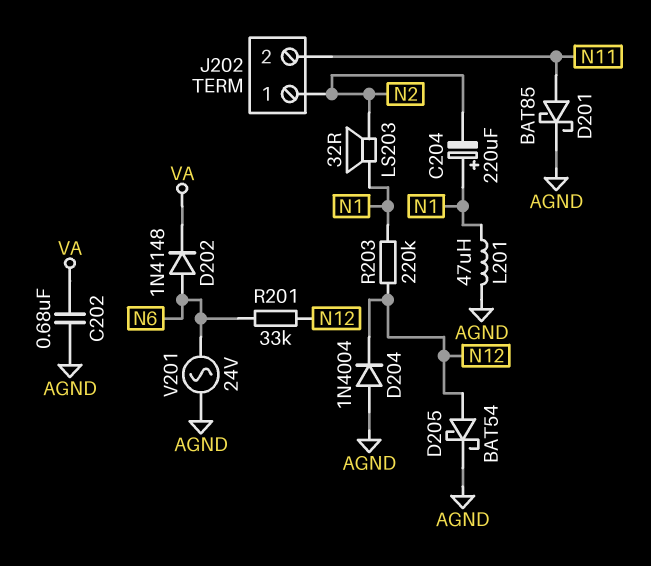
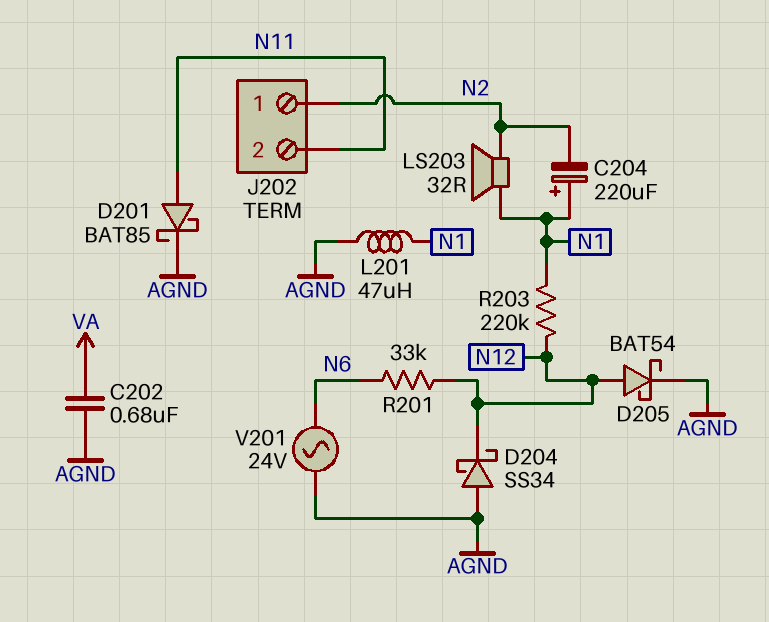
D202: diode 1N4148 (A N6, K VA) -> none
D204: diode 1N4004 (A AGND, K N12) -> schottky SS34 (A AGND, K N12)

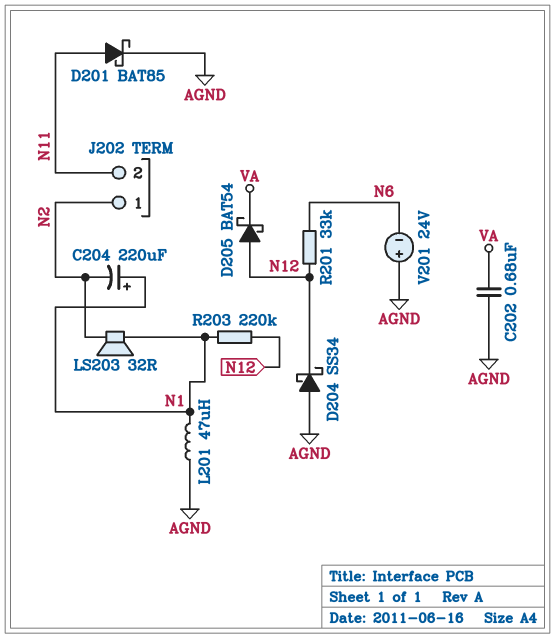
D205: schottky BAT54 (A N12, K AGND) -> schottky BAT54 (A N12, K VA)
V201: AC 24V (AGND, N6) -> 24V (plus AGND, minus N6)

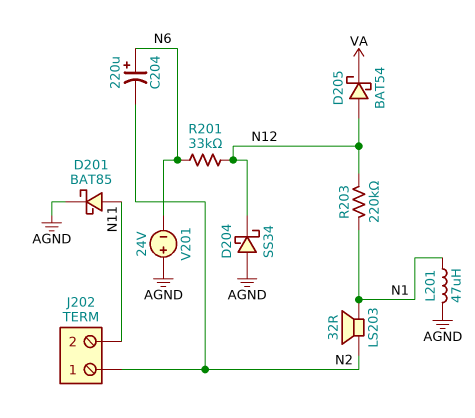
C202: 680nF (AGND, VA) -> none
C204: 220uF (plus N1, minus N2) -> 220uF (plus N6, minus N2)

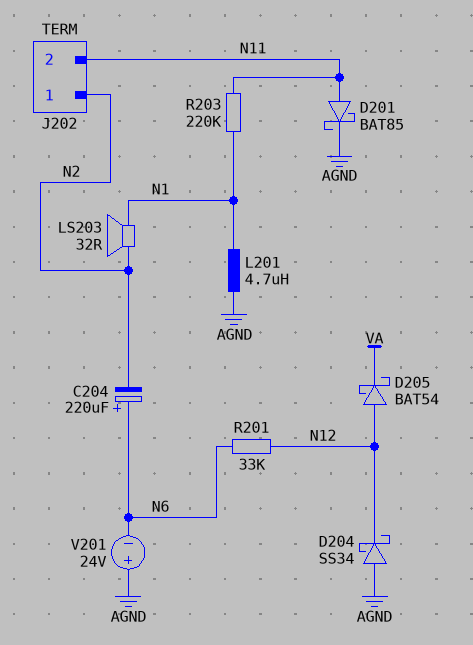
L201: 47uH (AGND, N1) -> 4.7uH (AGND, N1)
R203: 220k (N1, N12) -> 220k (N1, N11)

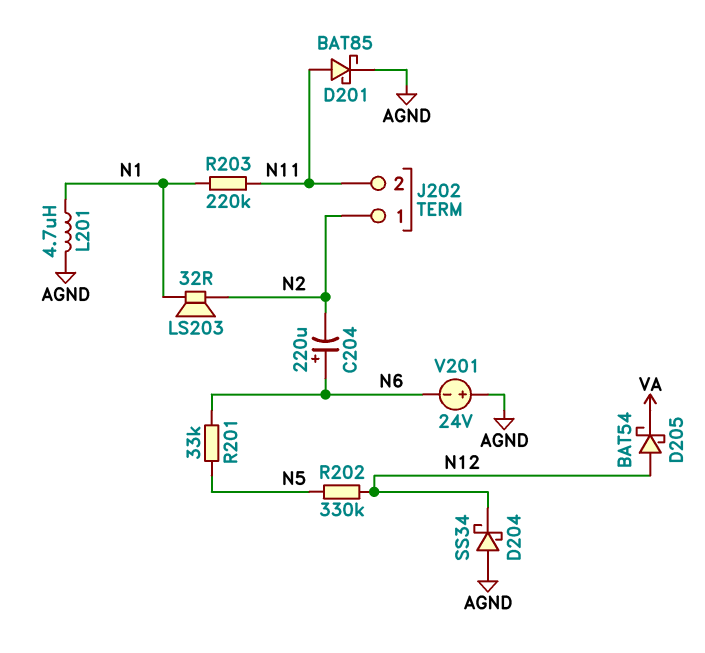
R201: 33k (N6, N12) -> 33k (N5, N6)
R202: none -> 330k (N5, N12)

